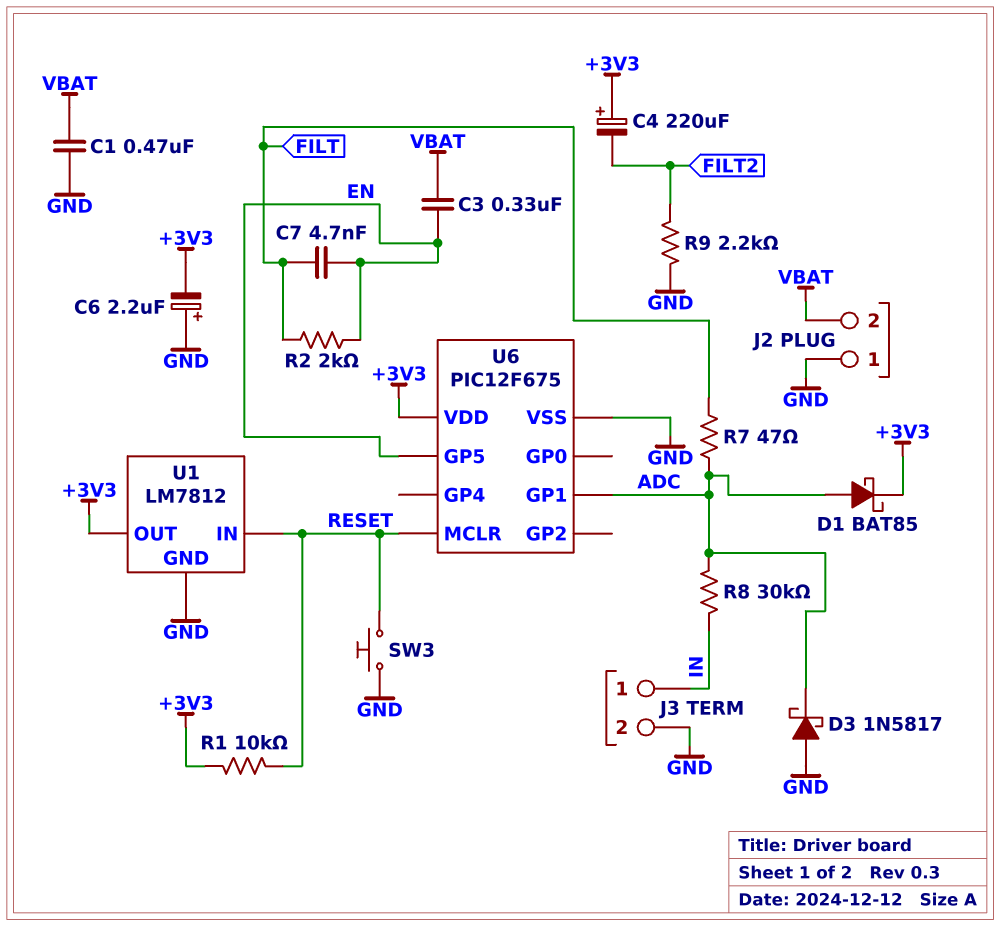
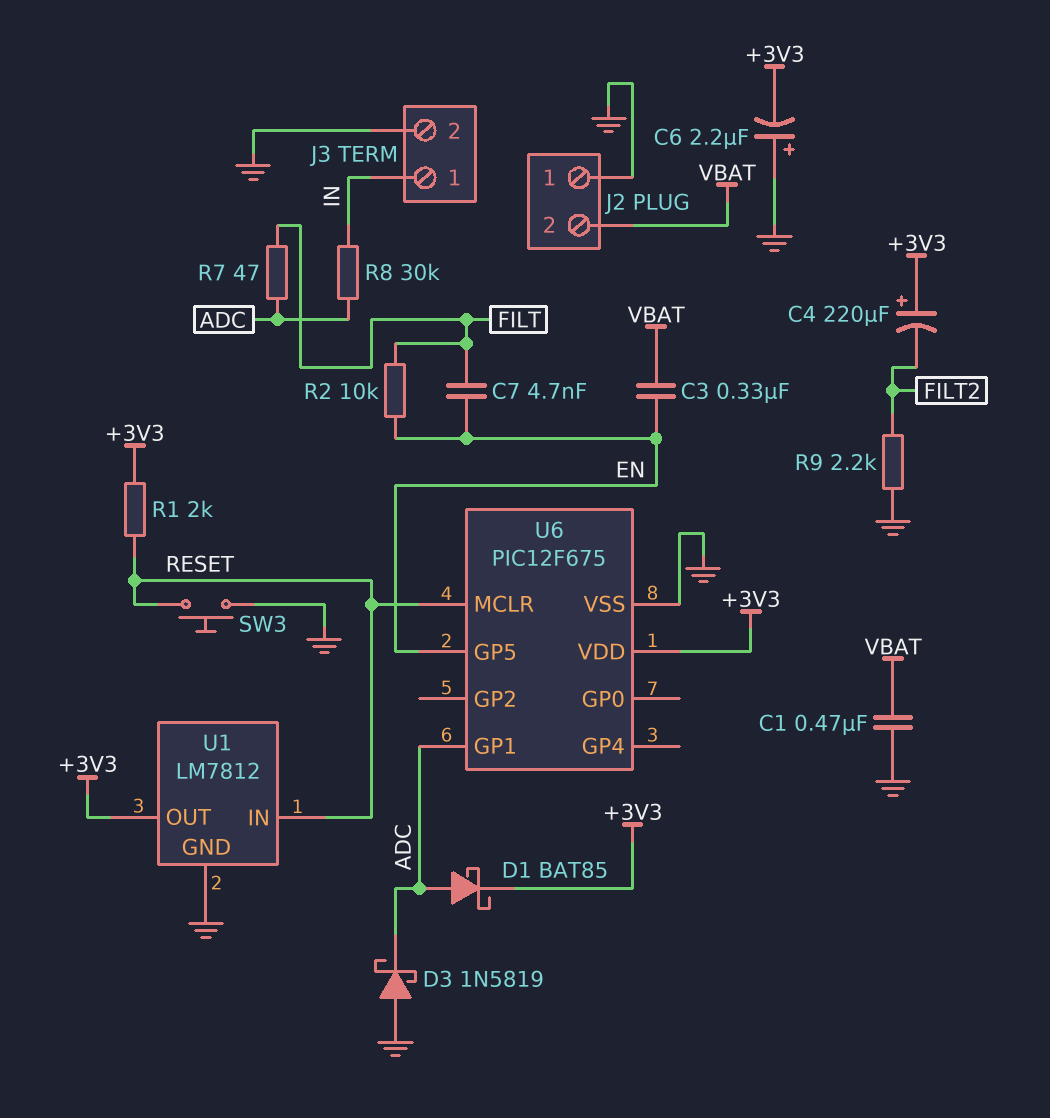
D3: schottky 1N5817 (A GND, K ADC) -> schottky 1N5819 (A GND, K ADC)
R1: 10k (+3V3, RESET) -> 2k (+3V3, RESET)
R2: 2k (EN, FILT) -> 10k (EN, FILT)

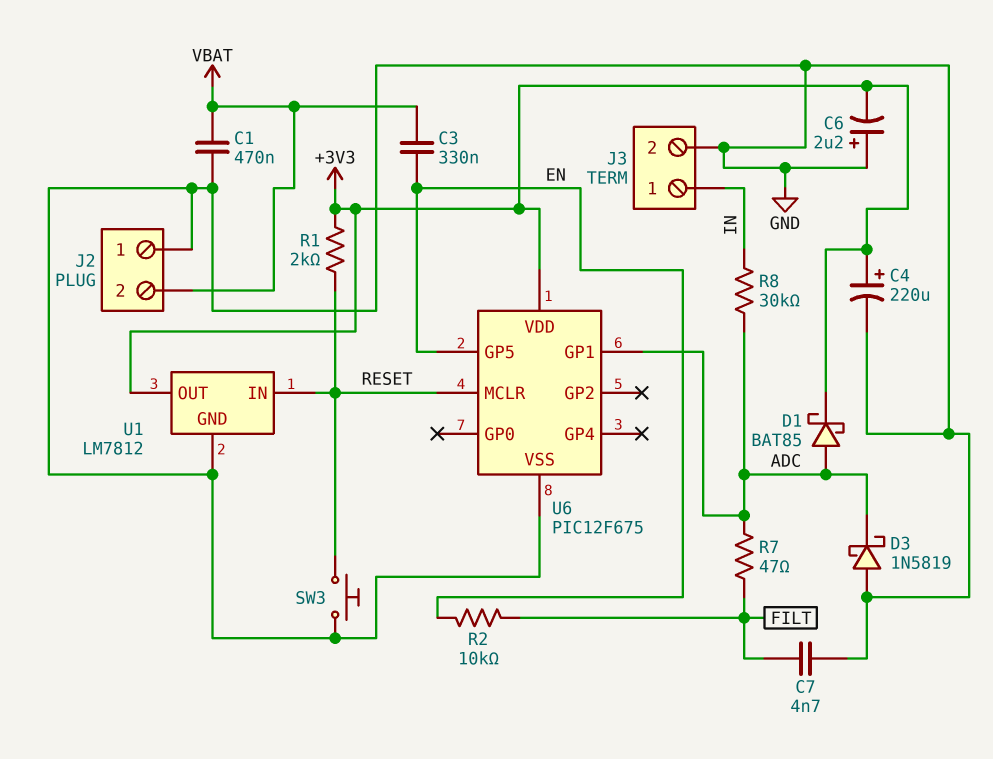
C4: 220uF (plus +3V3, minus FILT2) -> 220uF (plus +3V3, minus GND)
C7: 4.7nF (EN, FILT) -> 4.7nF (FILT, GND)
R9: 2.2k (FILT2, GND) -> none

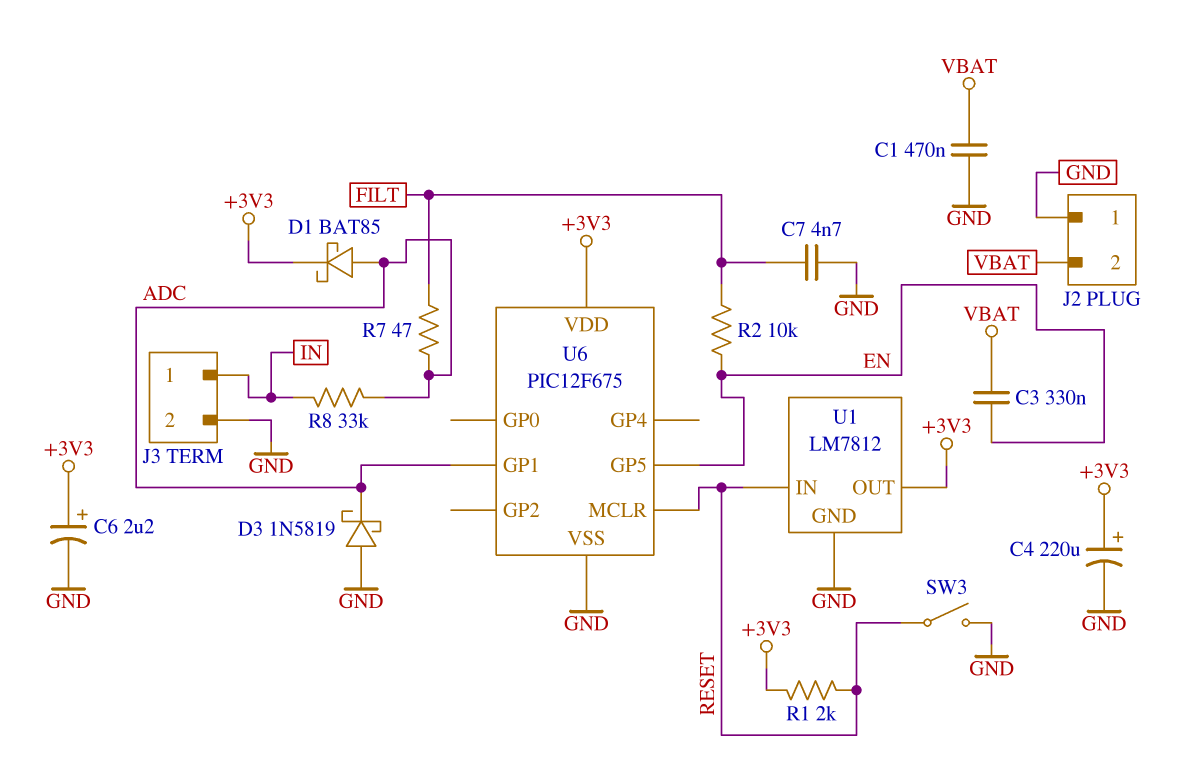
C6: 2.2uF (plus GND, minus +3V3) -> 2.2uF (plus +3V3, minus GND)
R8: 30k (ADC, IN) -> 33k (ADC, IN)
SW3: button (GND, RESET) -> switch (GND, RESET)

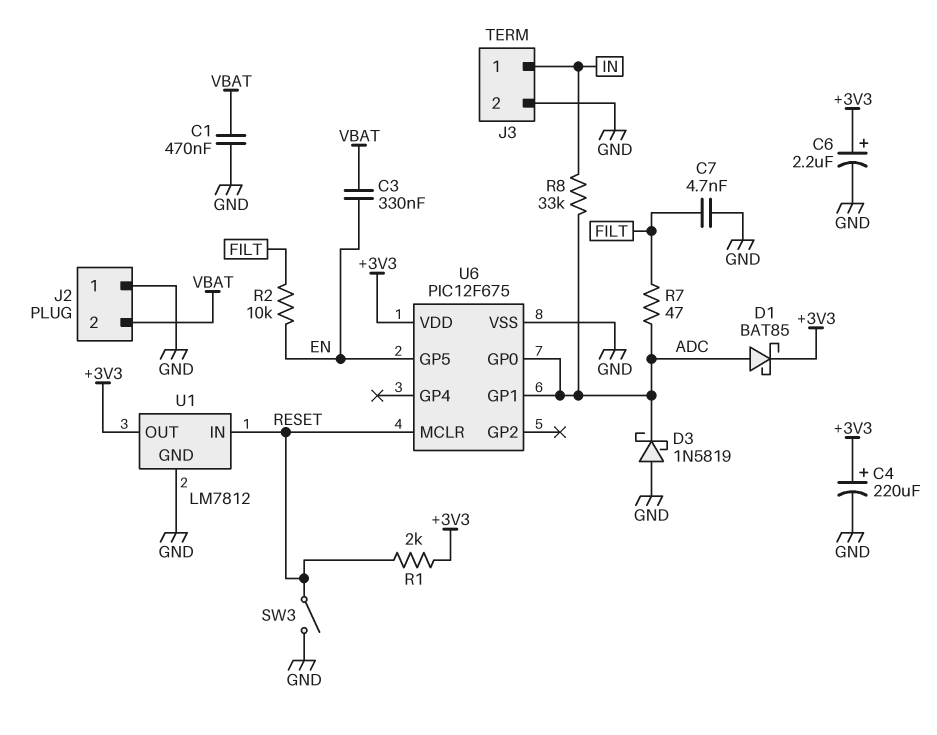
U6 pin GP0: none -> ADC

